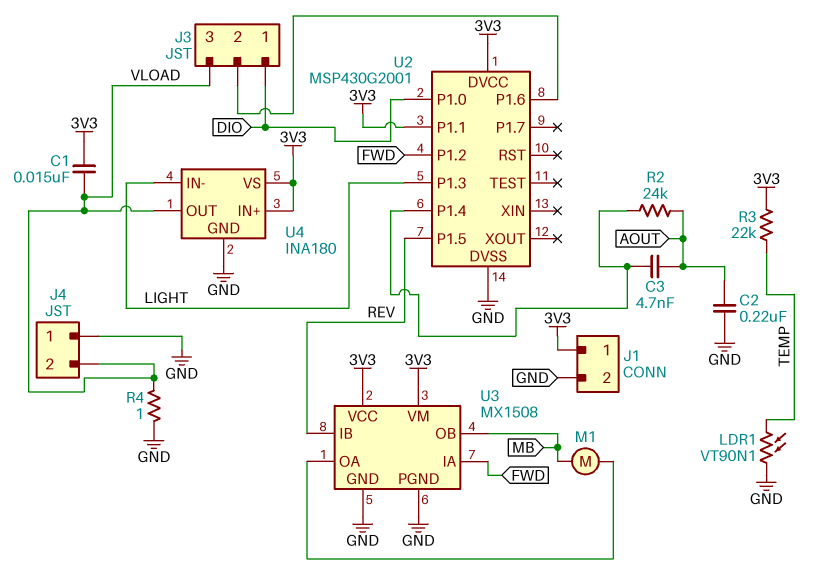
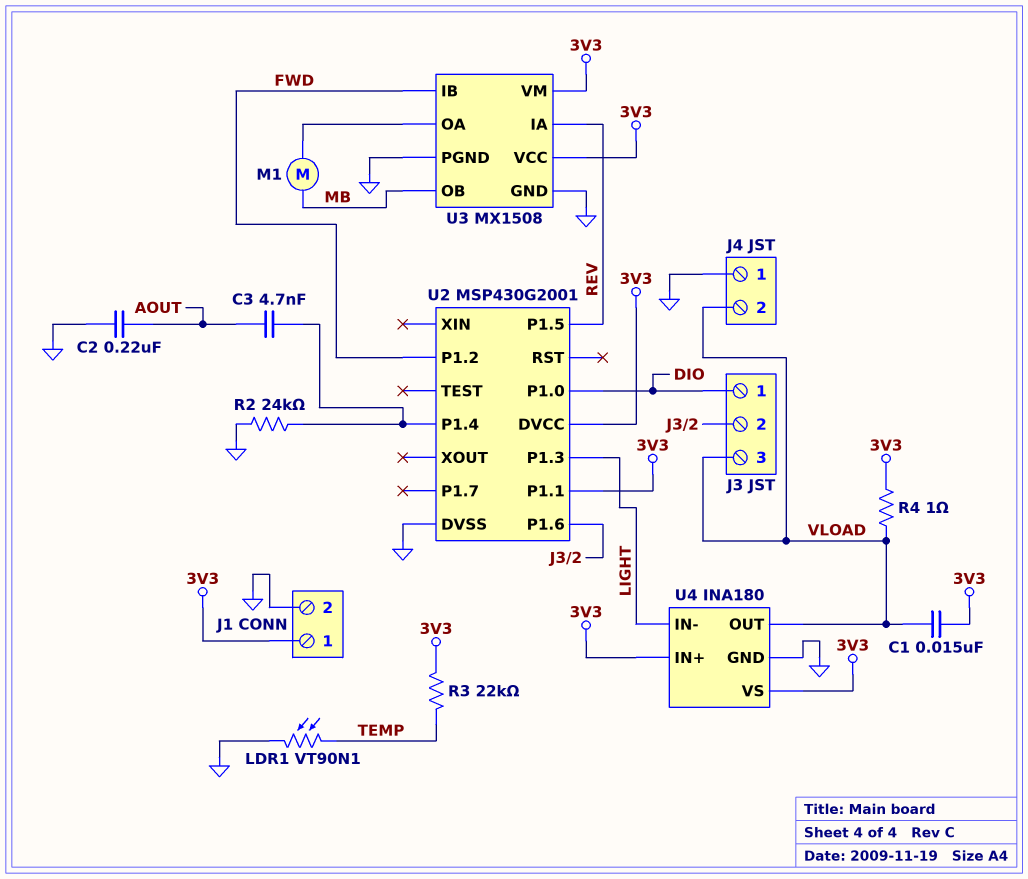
R2: 24k (AOUT, U2/P1.4) -> 24k (GND, U2/P1.4)
R4: 1 (GND, VLOAD) -> 1 (3V3, VLOAD)
U3 pin IA: FWD -> REV
U3 pin IB: REV -> FWD

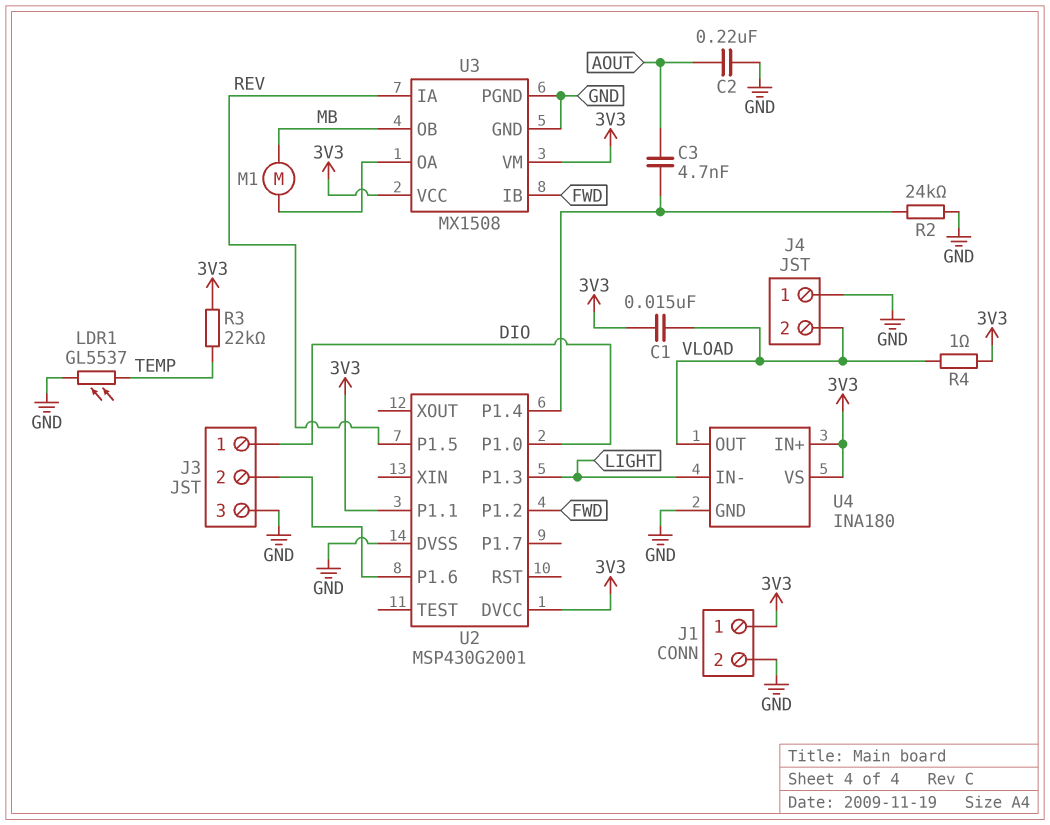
J3 pin 3: VLOAD -> GND
LDR1: VT90N1 (GND, TEMP) -> GL5537 (GND, TEMP)

